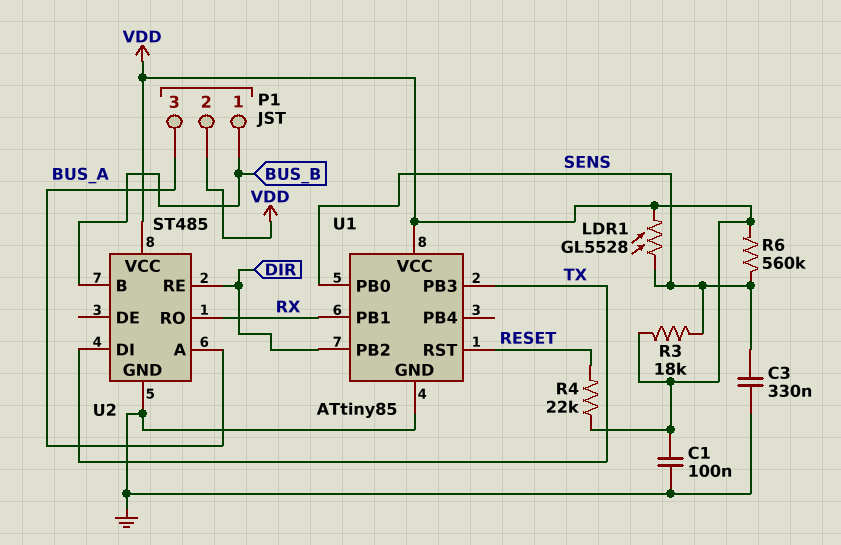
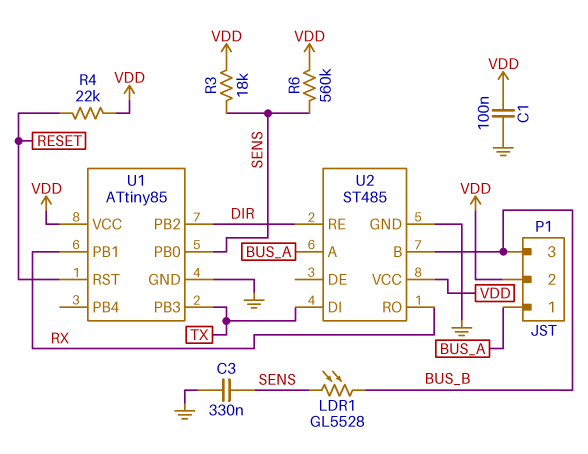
LDR1: GL5528 (SENS, VDD) -> GL5528 (BUS_B, SENS)
P1 pin 1: BUS_B -> BUS_A
P1 pin 3: BUS_A -> BUS_B

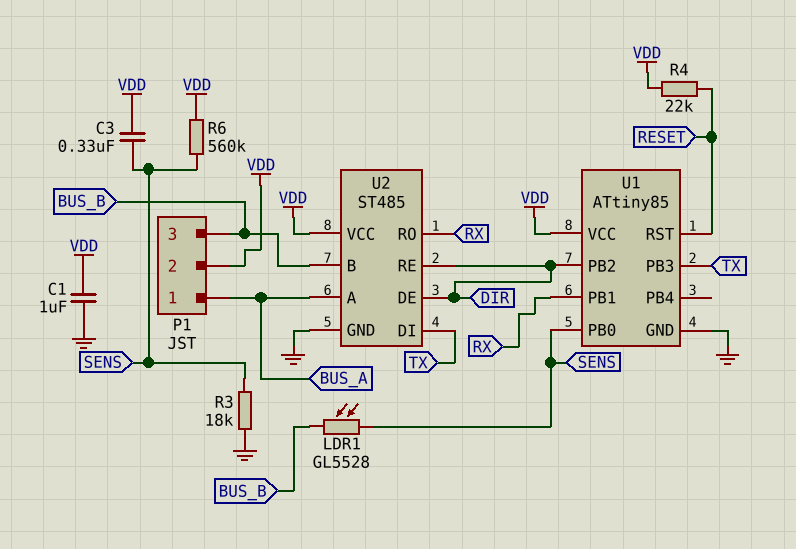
C1: 100nF (GND, VDD) -> 1uF (GND, VDD)
C3: 330nF (GND, SENS) -> 330nF (SENS, VDD)
R3: 18k (SENS, VDD) -> 18k (GND, SENS)
U2 pin DE: none -> DIR

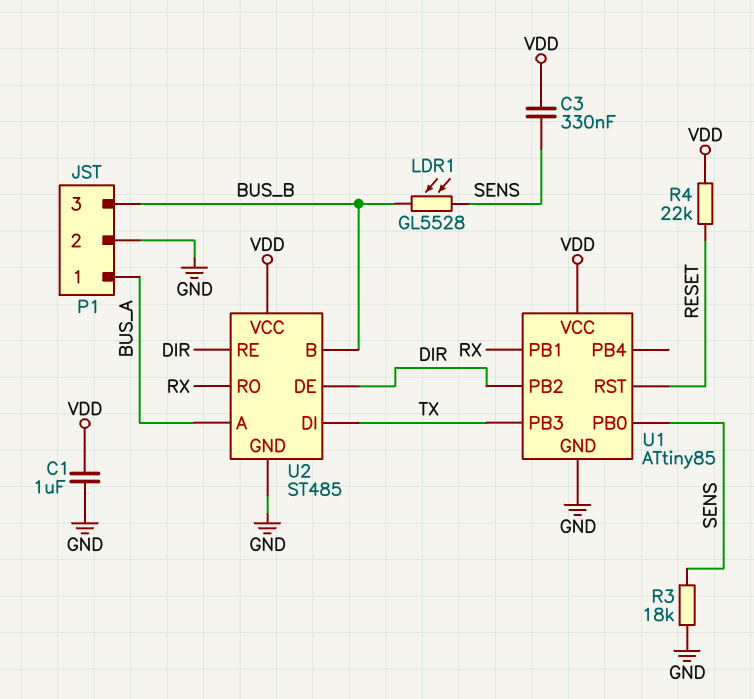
P1 pin 2: VDD -> GND
R6: 560k (SENS, VDD) -> none

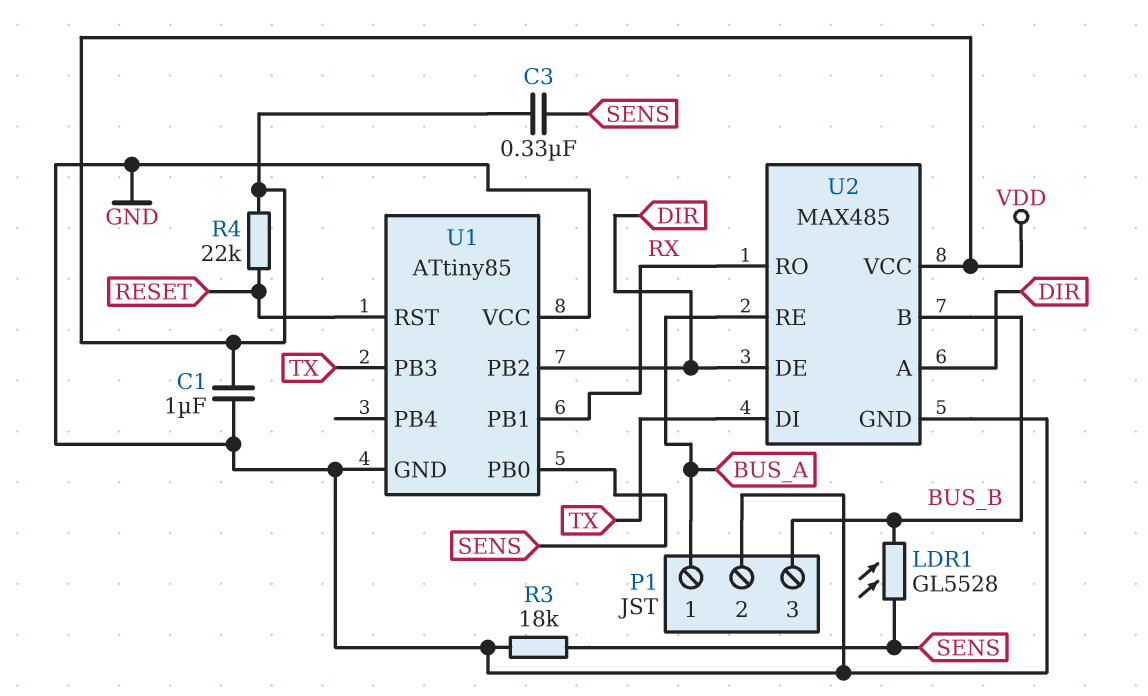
U1 pin VCC: VDD -> GND
U2: ST485 -> MAX485
U2 pin A: BUS_A -> DIR
U2 pin RE: DIR -> BUS_A

